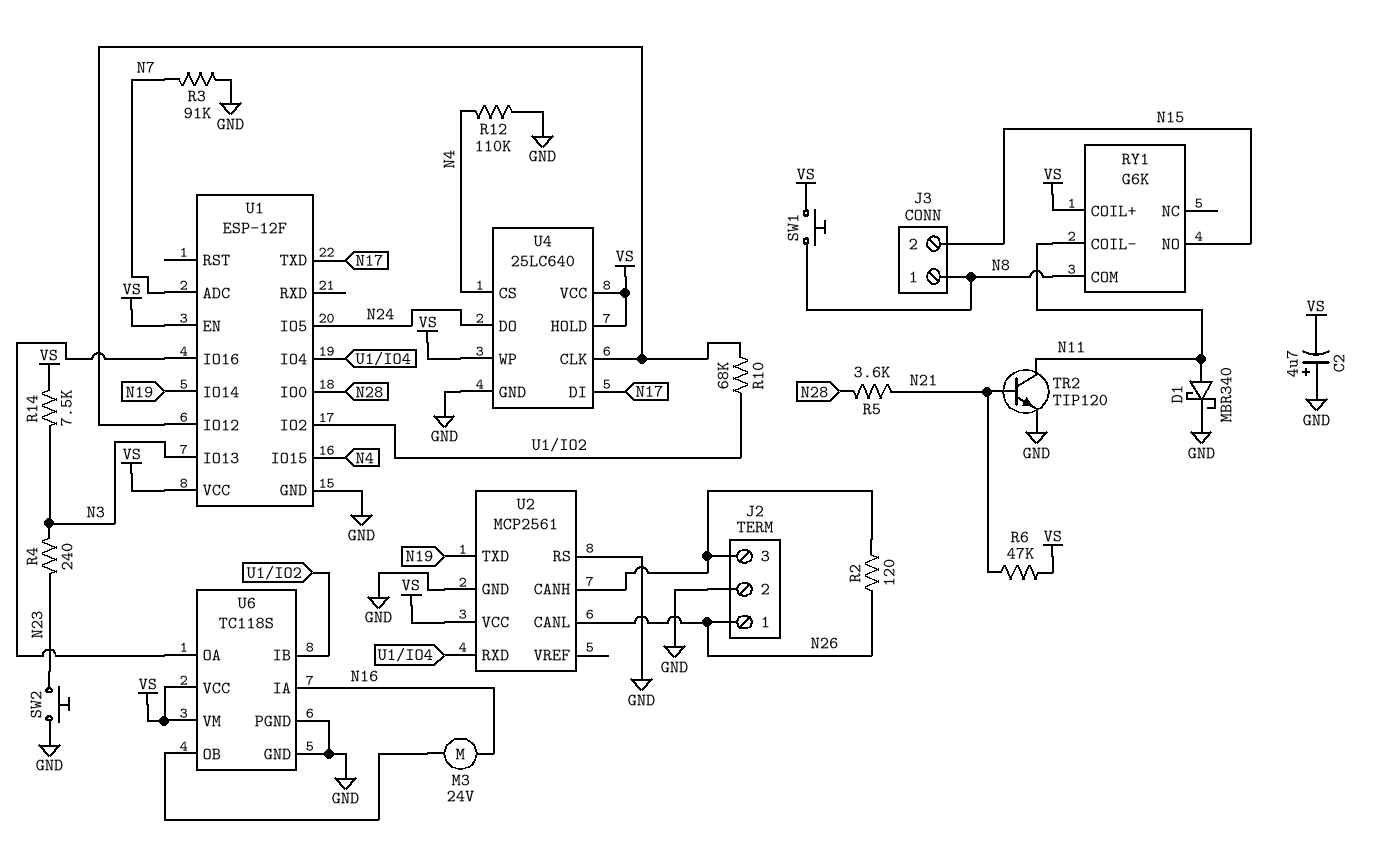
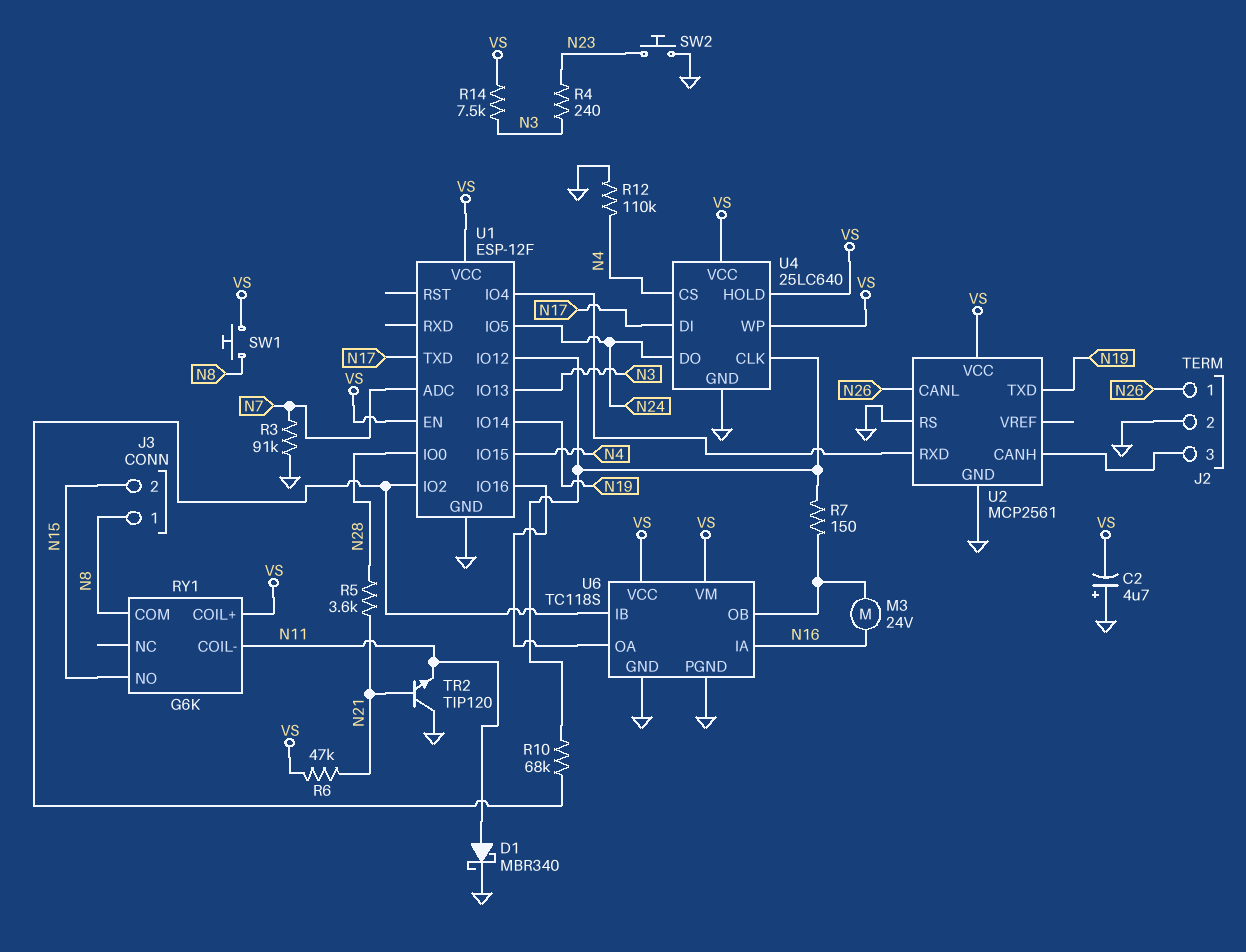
R2: 120 (J2/3, N26) -> none
R7: none -> 150 (U1/IO12, U6/OB)
TR2: NPN TIP120 (B N21, C N11, E GND) -> NPN TIP120 (B N21, C GND, E N11)

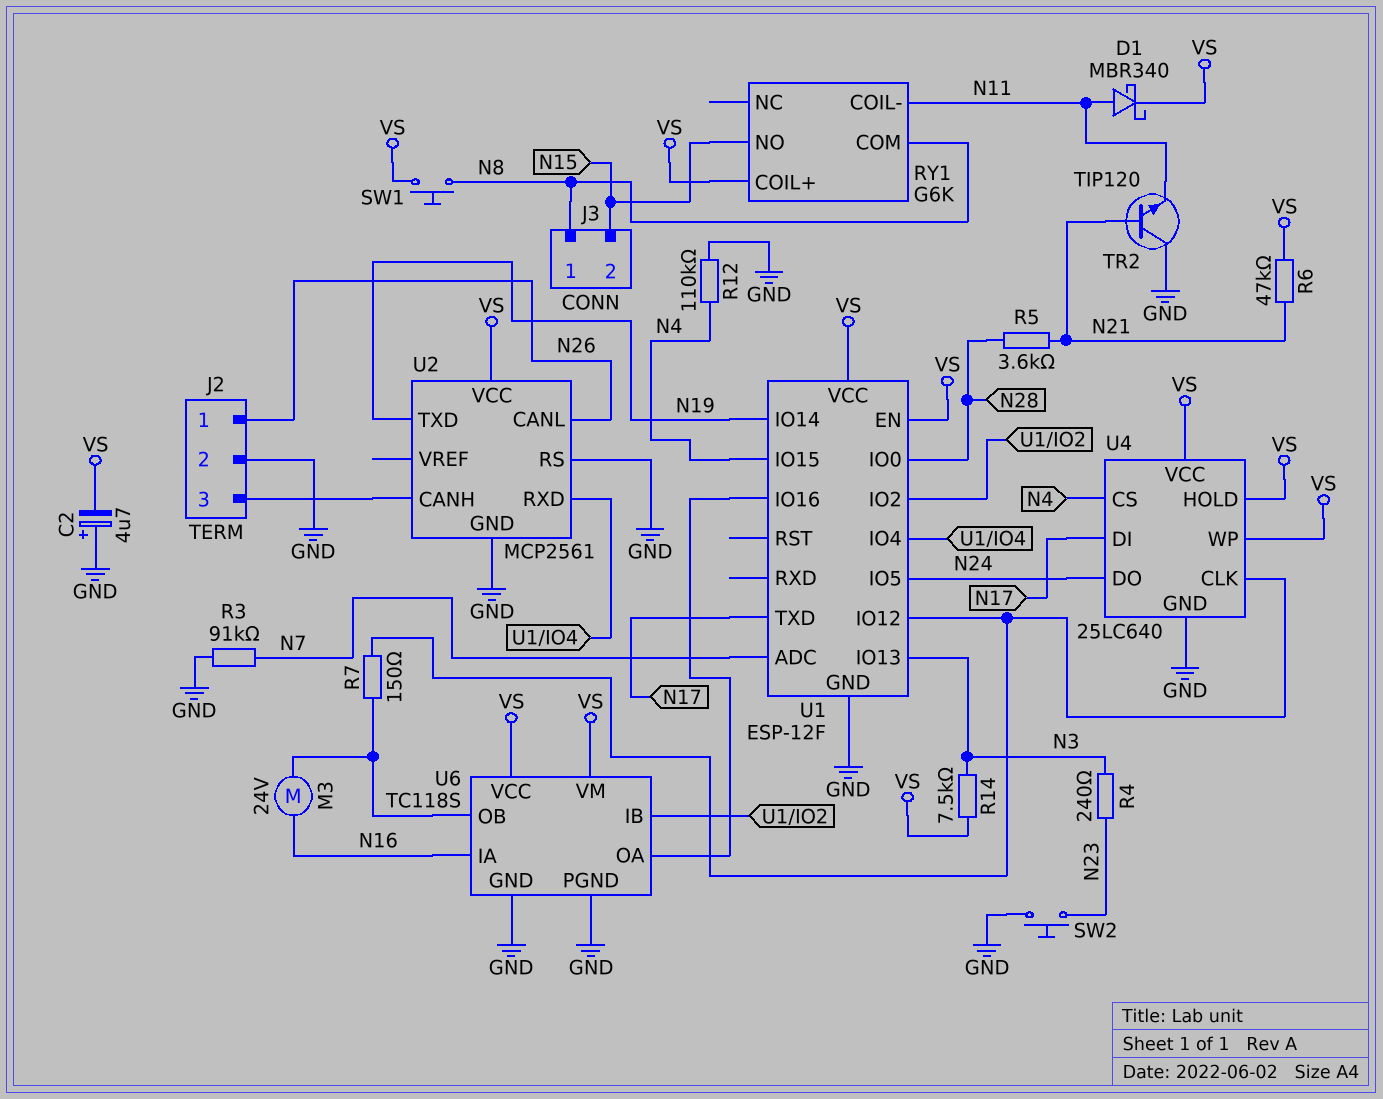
D1: schottky MBR340 (A N11, K GND) -> schottky MBR340 (A N11, K VS)
R10: 68k (U1/IO2, U1/IO12) -> none

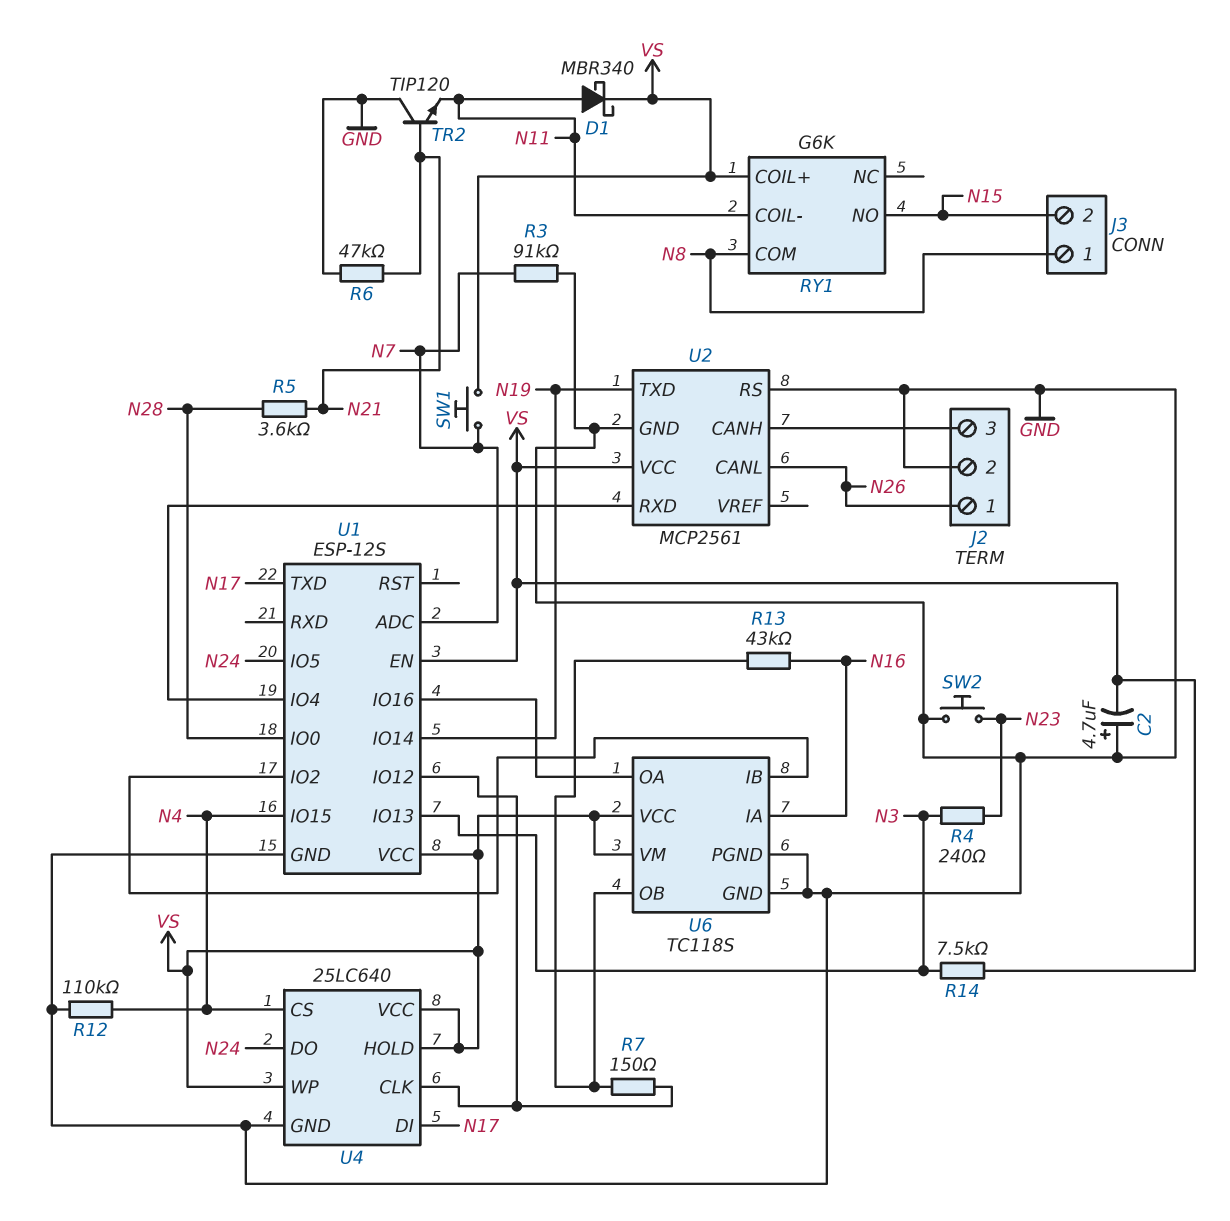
M3: motor 24V (N16, U6/OB) -> none
R6: 47k (N21, VS) -> 47k (GND, N21)
R13: none -> 43k (N16, U6/OB)
SW1: button (N8, VS) -> button (N7, VS)
U1: ESP-12F -> ESP-12S

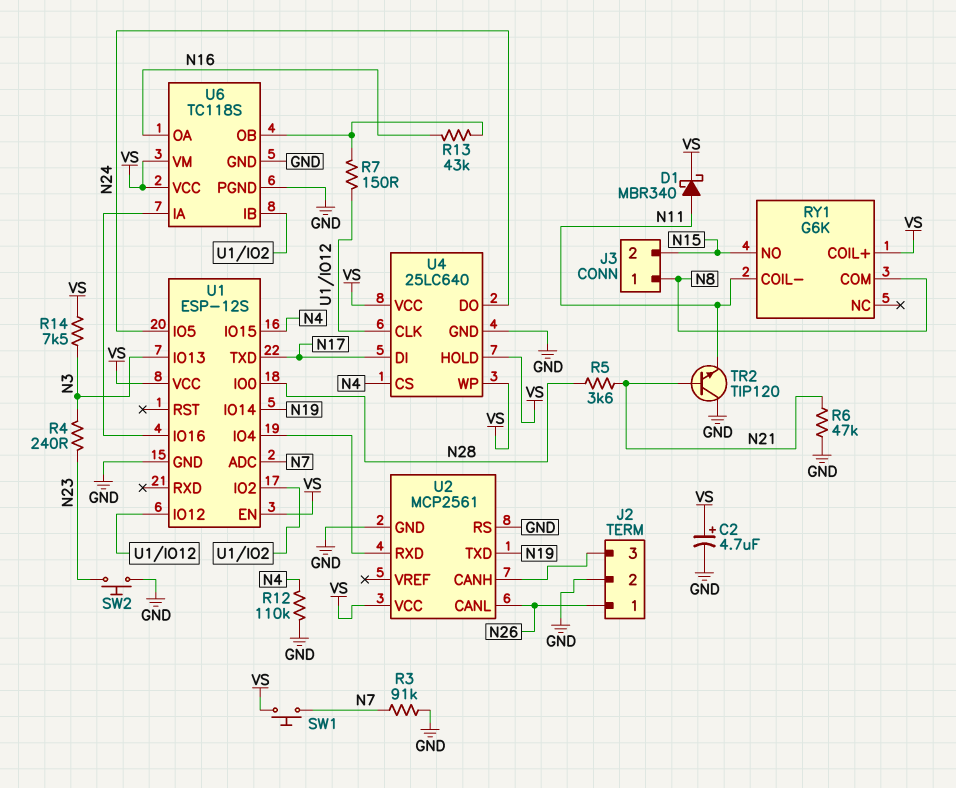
C2: 4.7uF (plus GND, minus VS) -> 4.7uF (plus VS, minus GND)
U6 pin IA: N16 -> U1/IO16
U6 pin OA: U1/IO16 -> N16

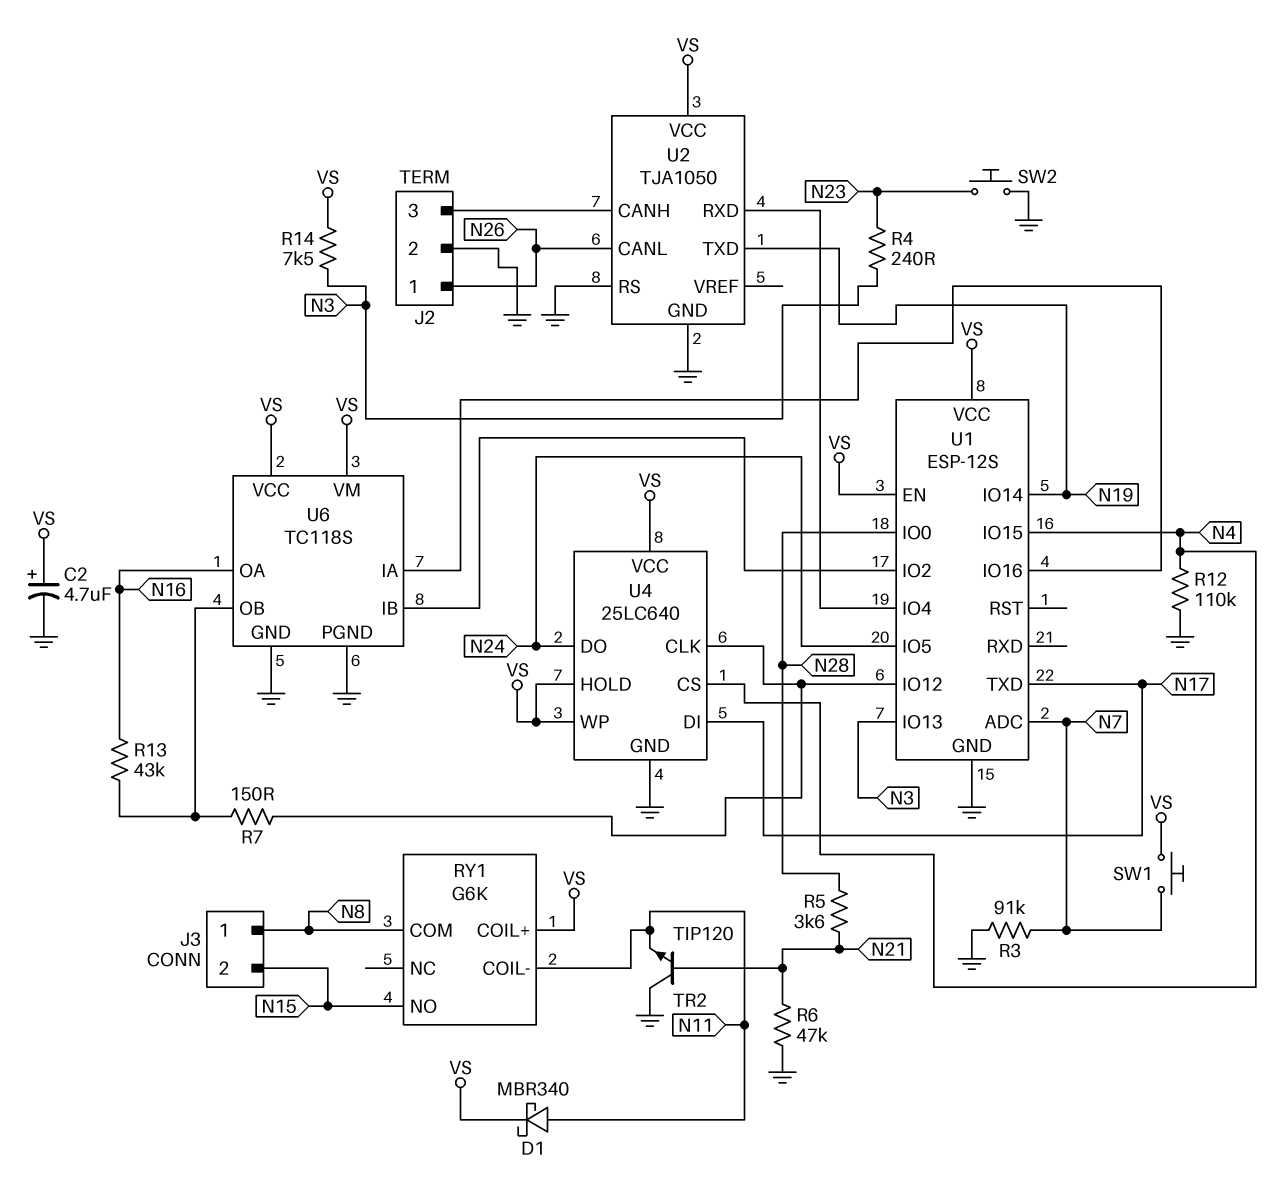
U2: MCP2561 -> TJA1050

